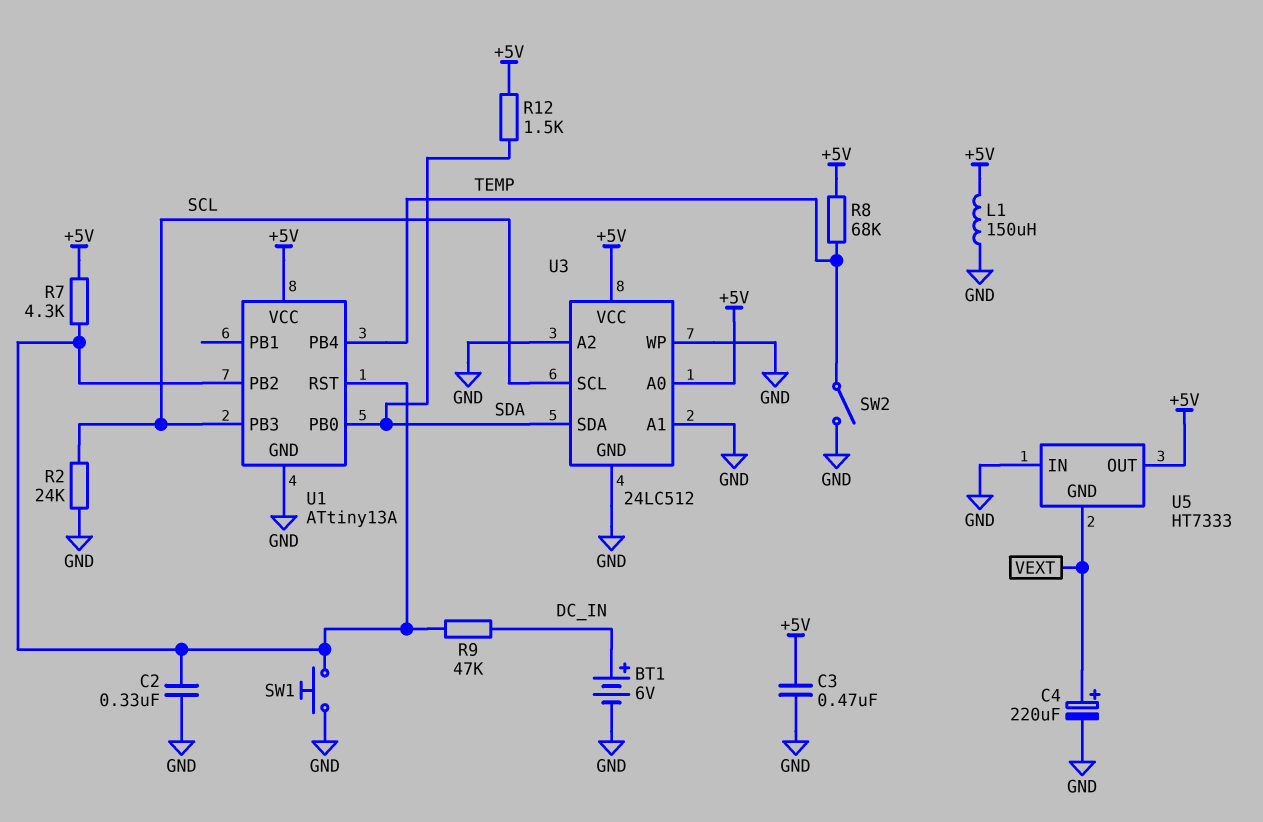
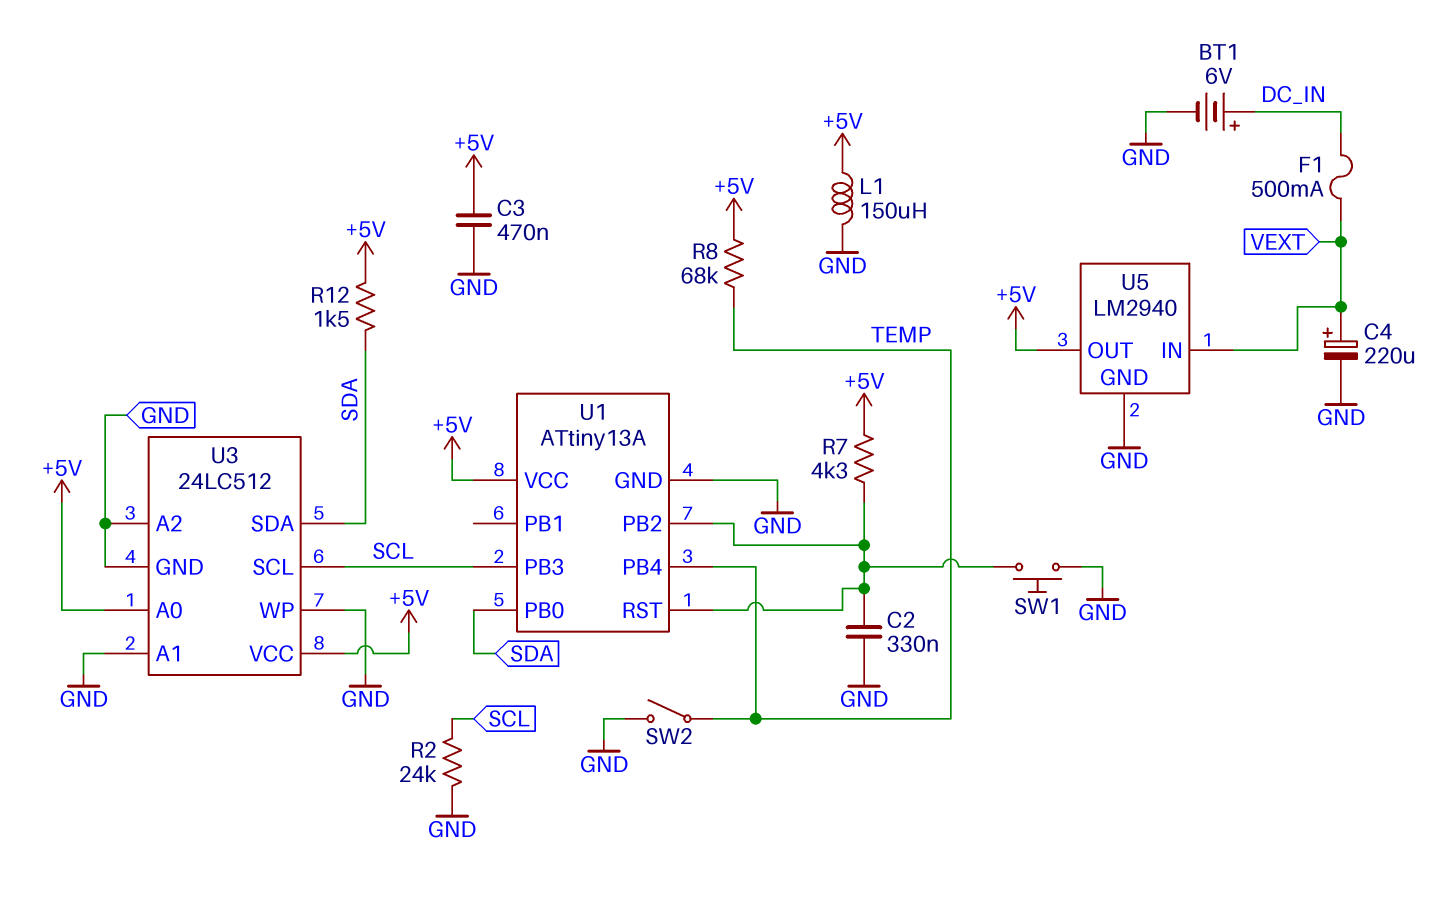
F1: none -> 500mA (DC_IN, VEXT)
R9: 47k (DC_IN, U1/PB2) -> none
U5: HT7333 -> LM2940
U5 pin GND: VEXT -> GND
U5 pin IN: GND -> VEXT

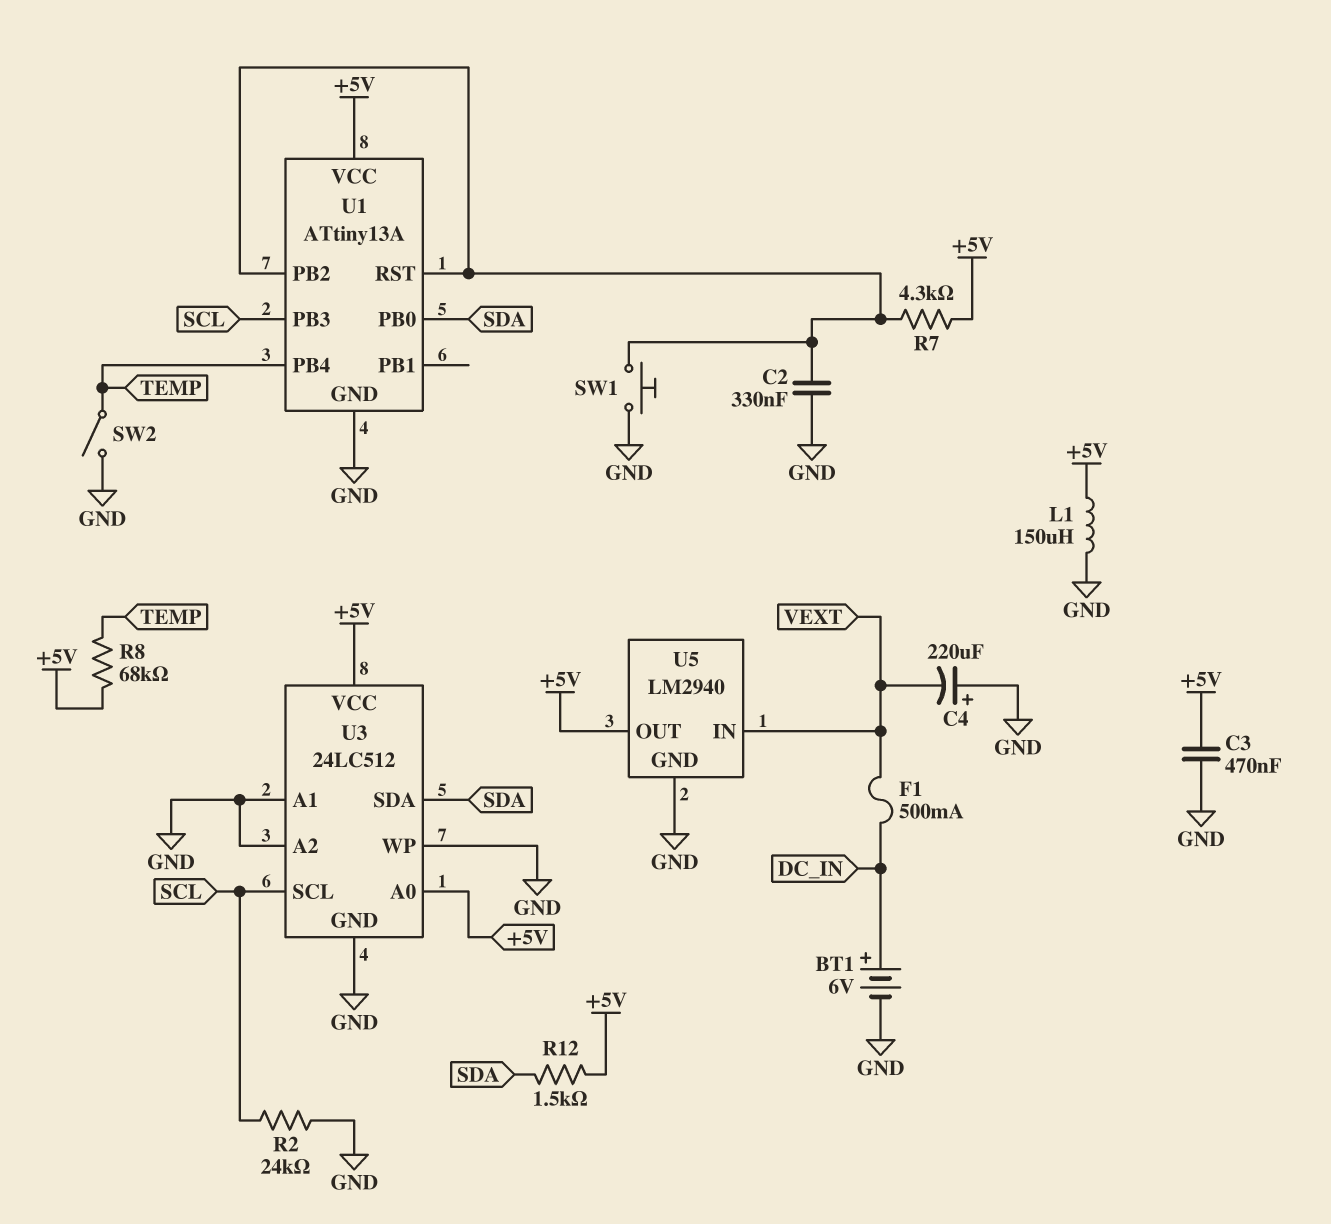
C4: 220uF (plus VEXT, minus GND) -> 220uF (plus GND, minus VEXT)

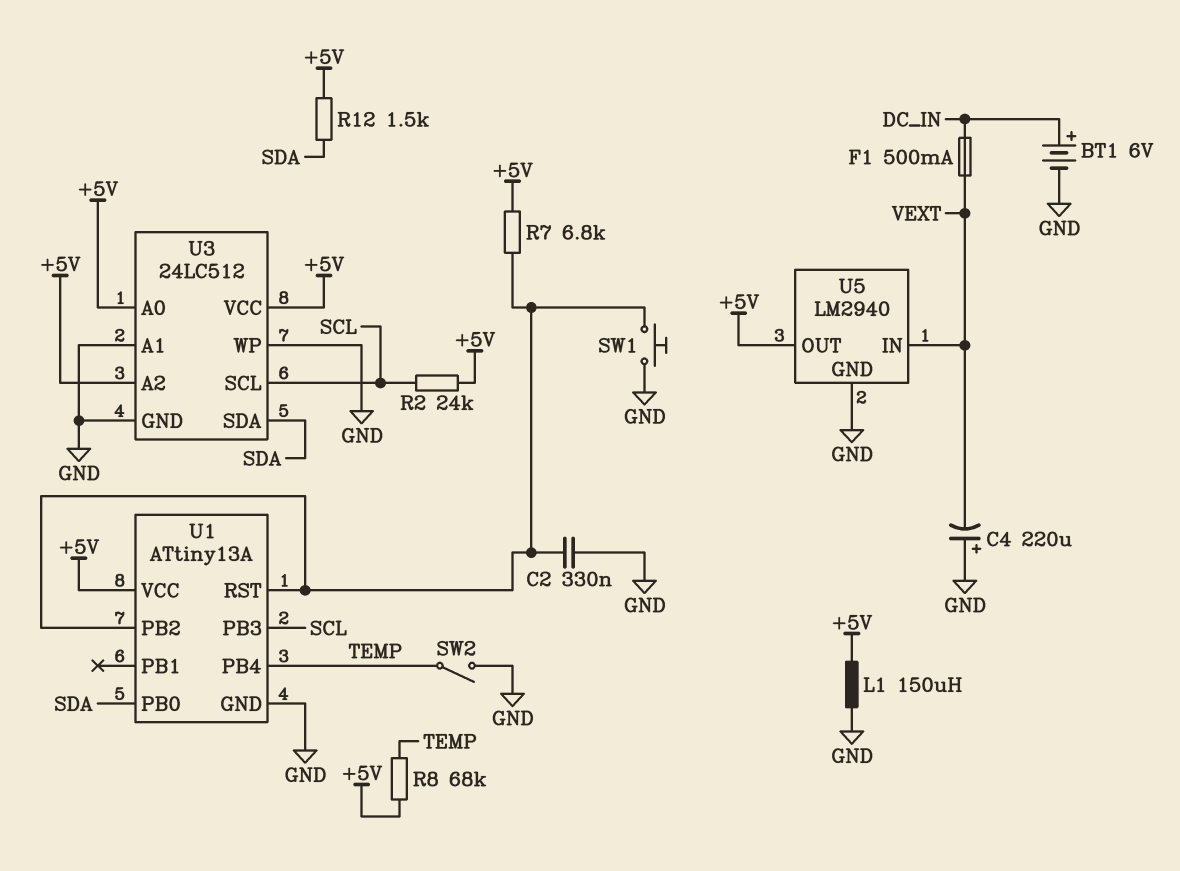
C3: 470nF (+5V, GND) -> none
R2: 24k (GND, SCL) -> 24k (+5V, SCL)
R7: 4.3k (+5V, U1/PB2) -> 6.8k (+5V, U1/PB2)
U3 pin A2: GND -> +5V

